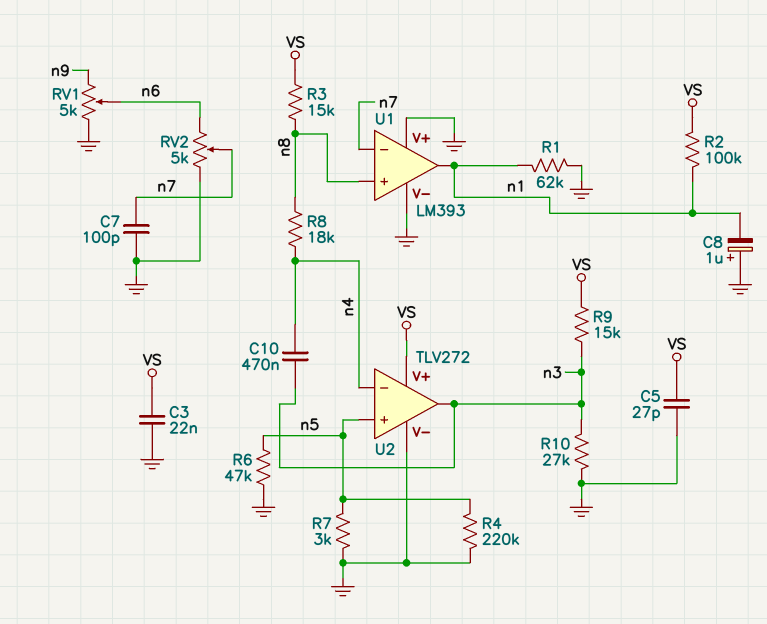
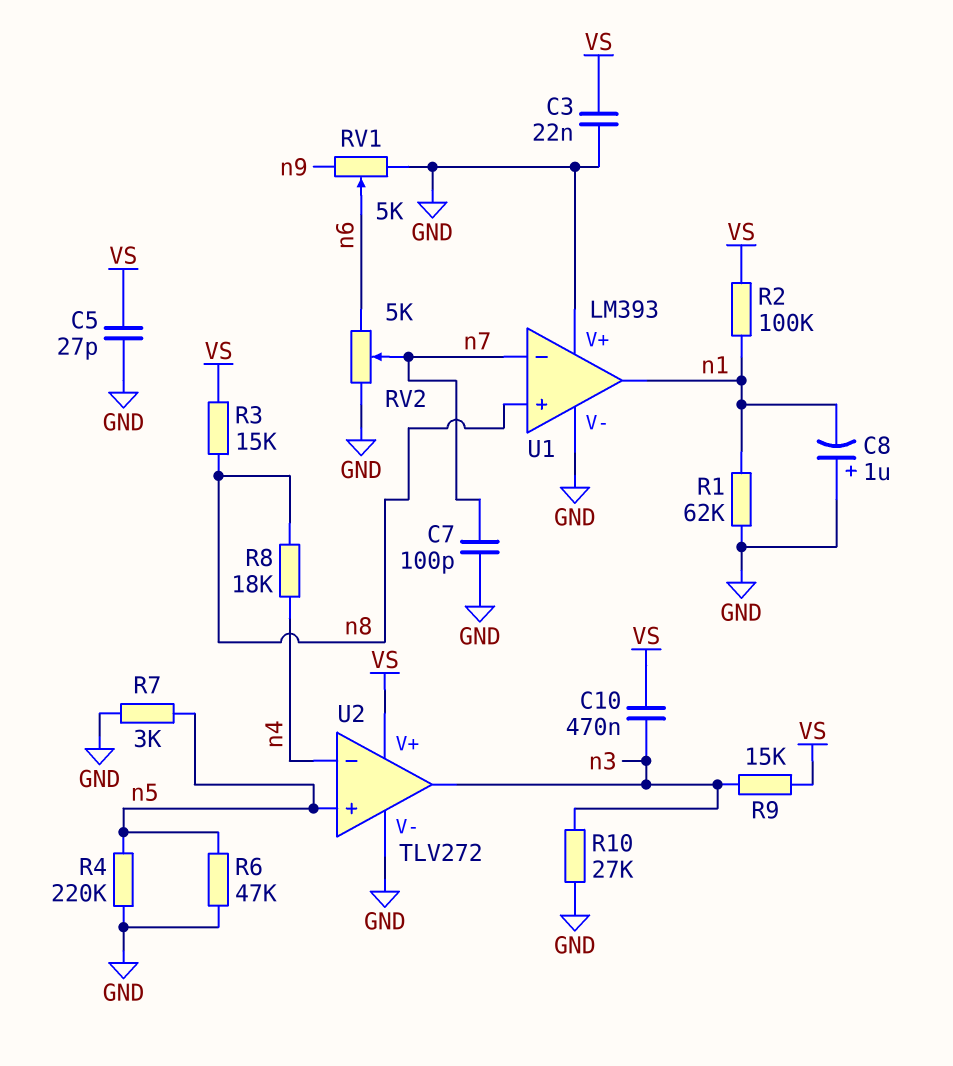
C10: 470nF (n3, n4) -> 470nF (VS, n3)

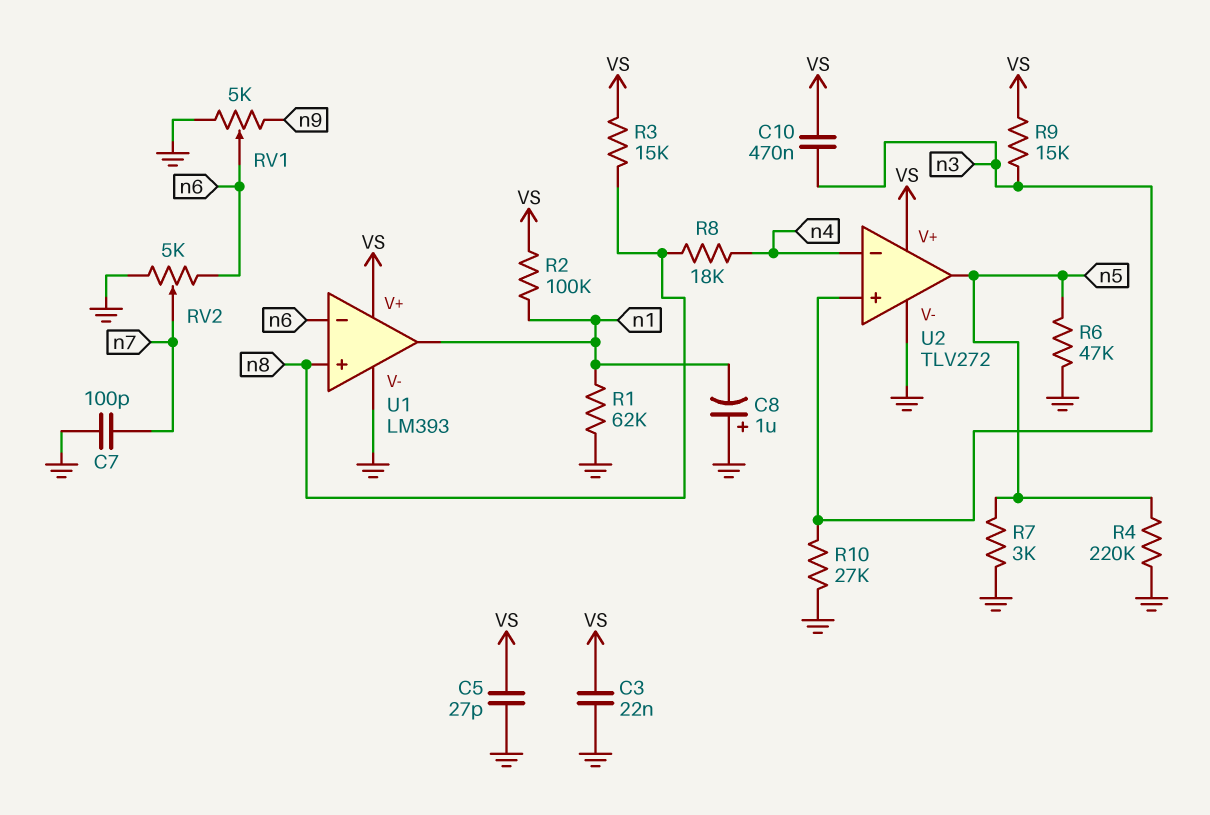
U1 pin V+: GND -> VS
U1 pin in-: n7 -> n6
U2 pin in+: n5 -> n3
U2 pin out: n3 -> n5

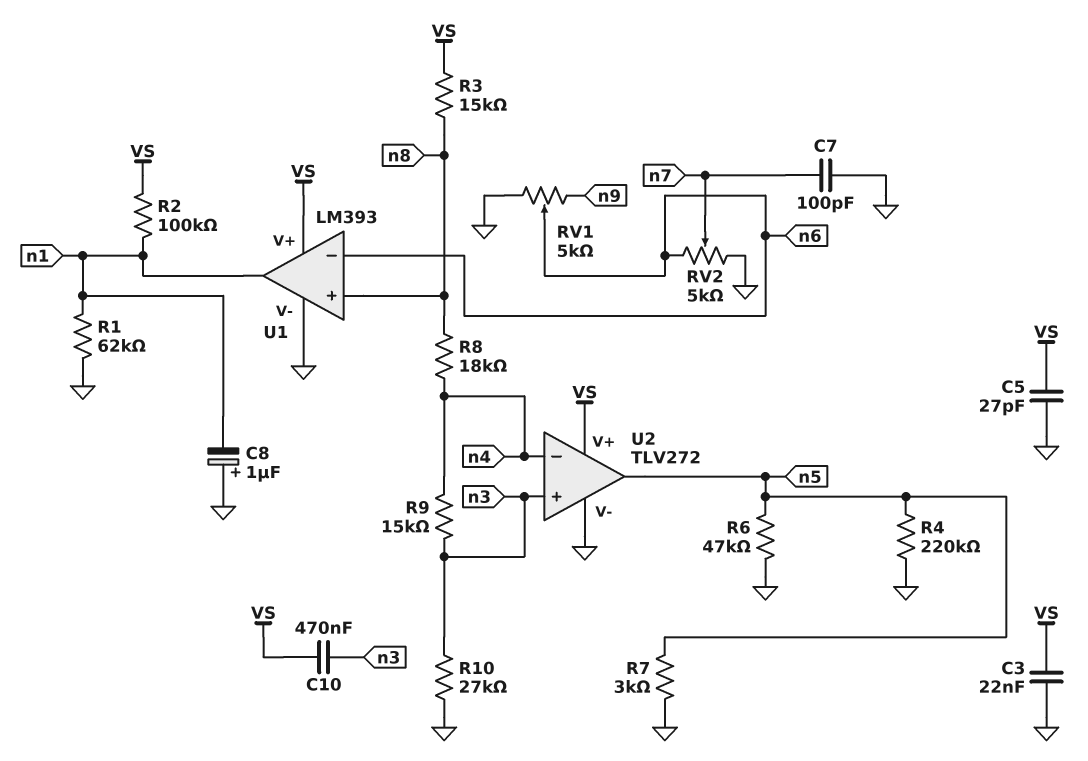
R9: 15k (VS, n3) -> 15k (n3, n4)

